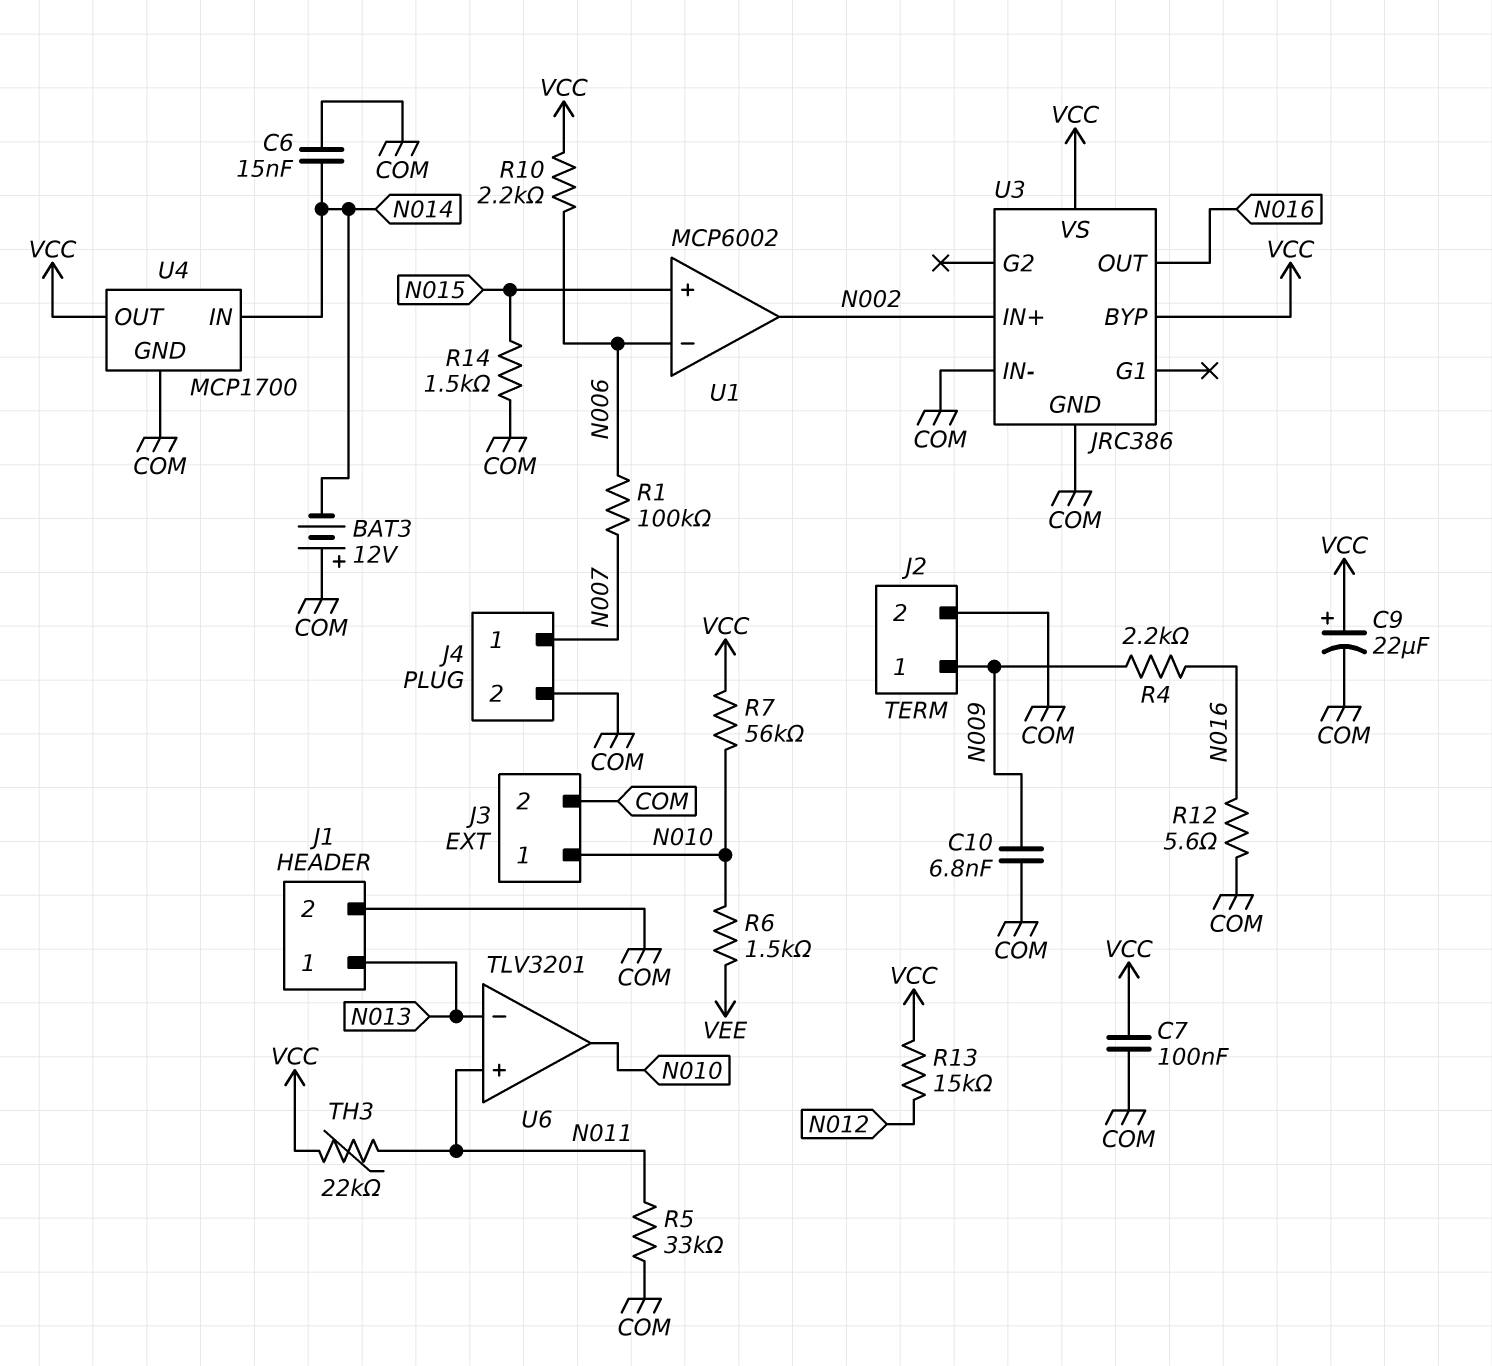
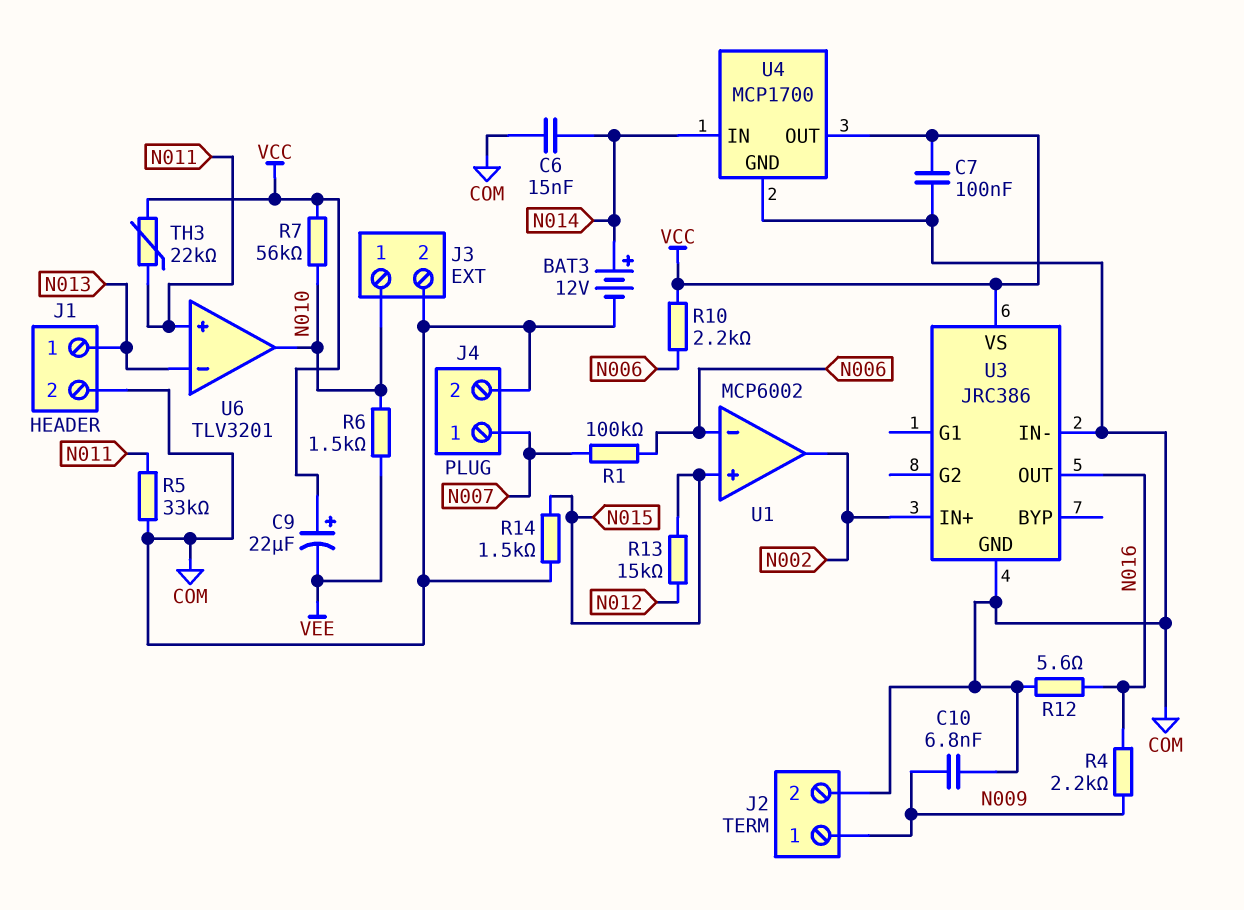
BAT3: 12V (plus COM, minus N014) -> 12V (plus N014, minus COM)
C9: 22uF (plus VCC, minus COM) -> 22uF (plus VCC, minus VEE)
R13: 15k (N012, VCC) -> 15k (N012, N015)
U3 pin BYP: VCC -> none

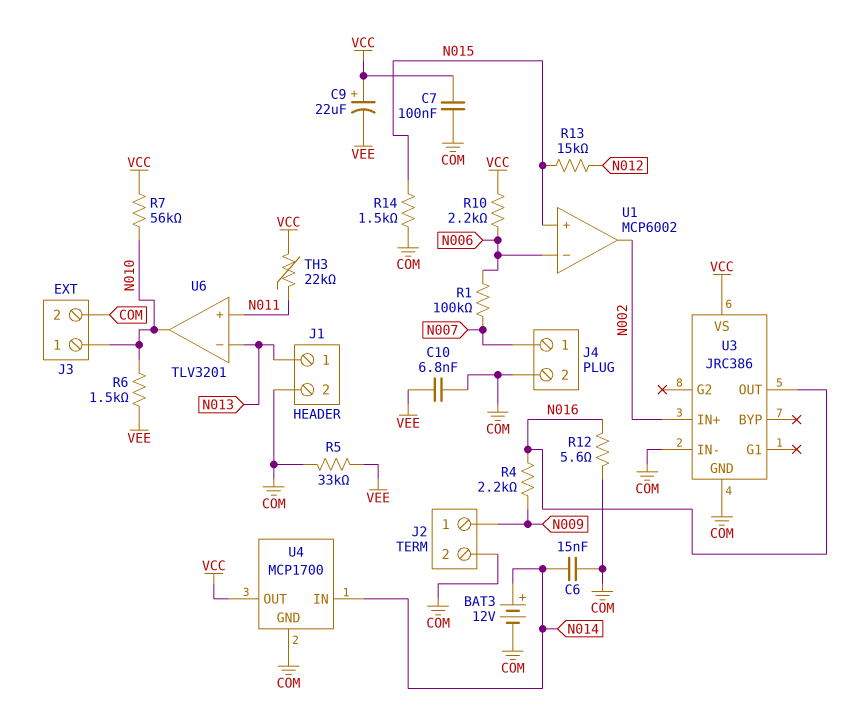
C10: 6.8nF (COM, N009) -> 6.8nF (COM, VEE)
R5: 33k (COM, N011) -> 33k (COM, VEE)

